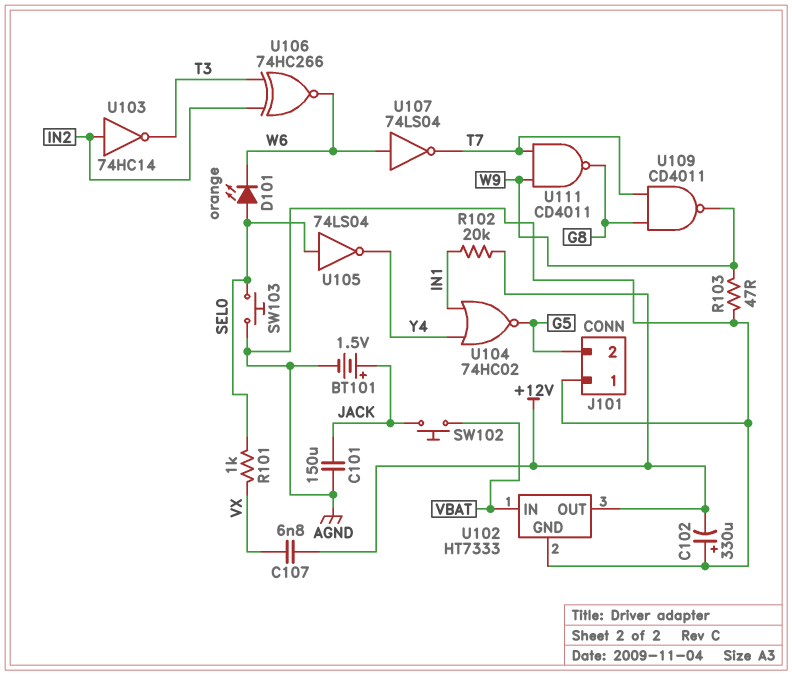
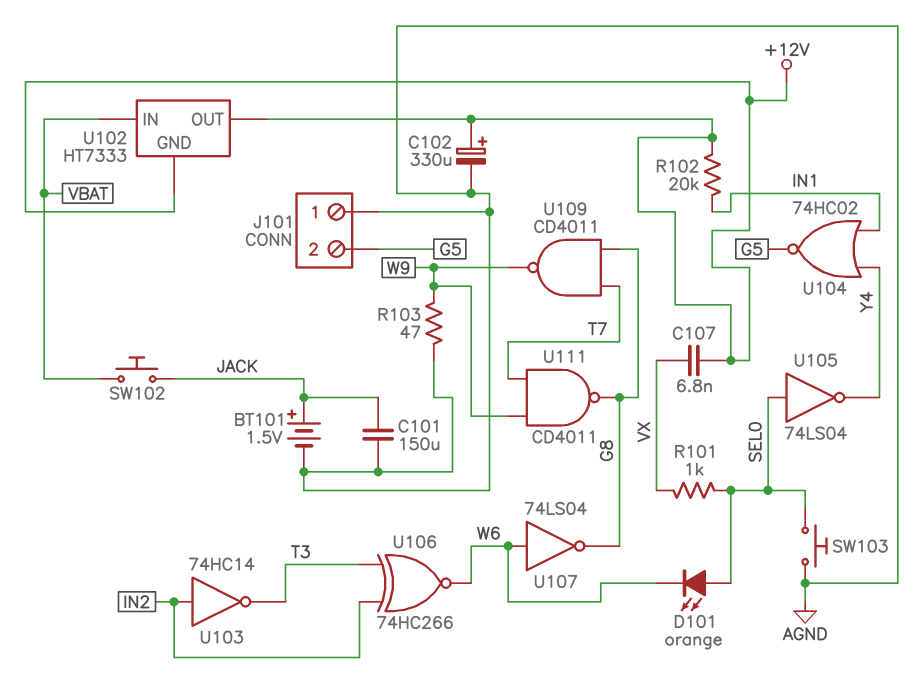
C102: 330uF (plus AGND, minus +12V) -> 330uF (plus +12V, minus AGND)
U102 pin GND: AGND -> +12V
U107: NOT 74LS04 (in W6, out T7) -> NOT 74LS04 (in W6, out G8)

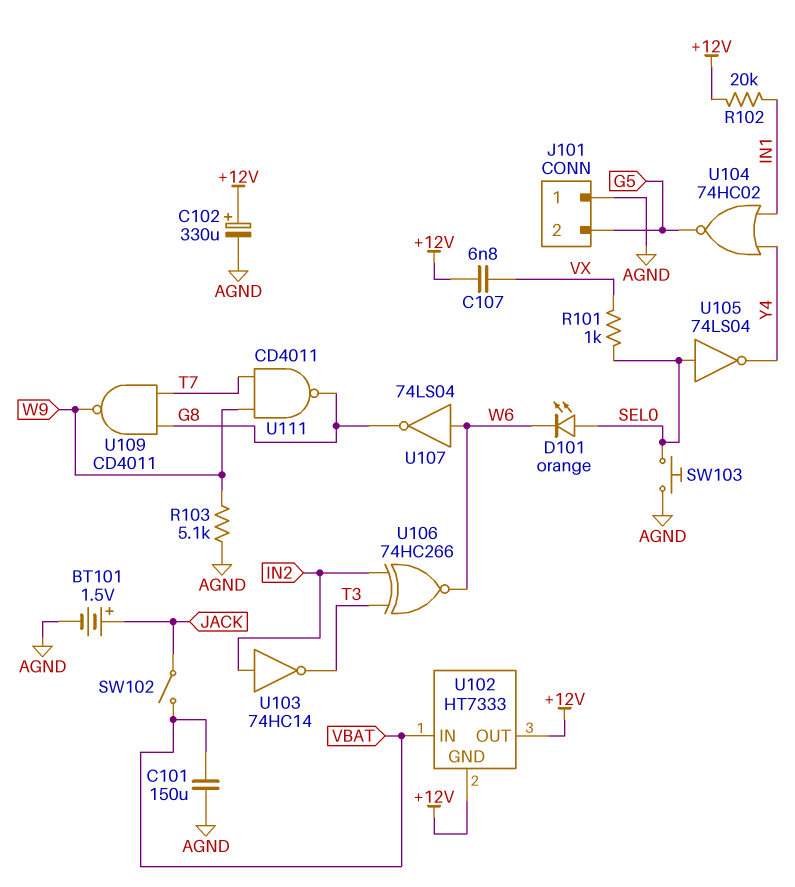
C101: 150uF (AGND, JACK) -> 150uF (AGND, VBAT)
R103: 47 (AGND, W9) -> 5.1k (AGND, W9)
SW102: button (JACK, VBAT) -> switch (JACK, VBAT)

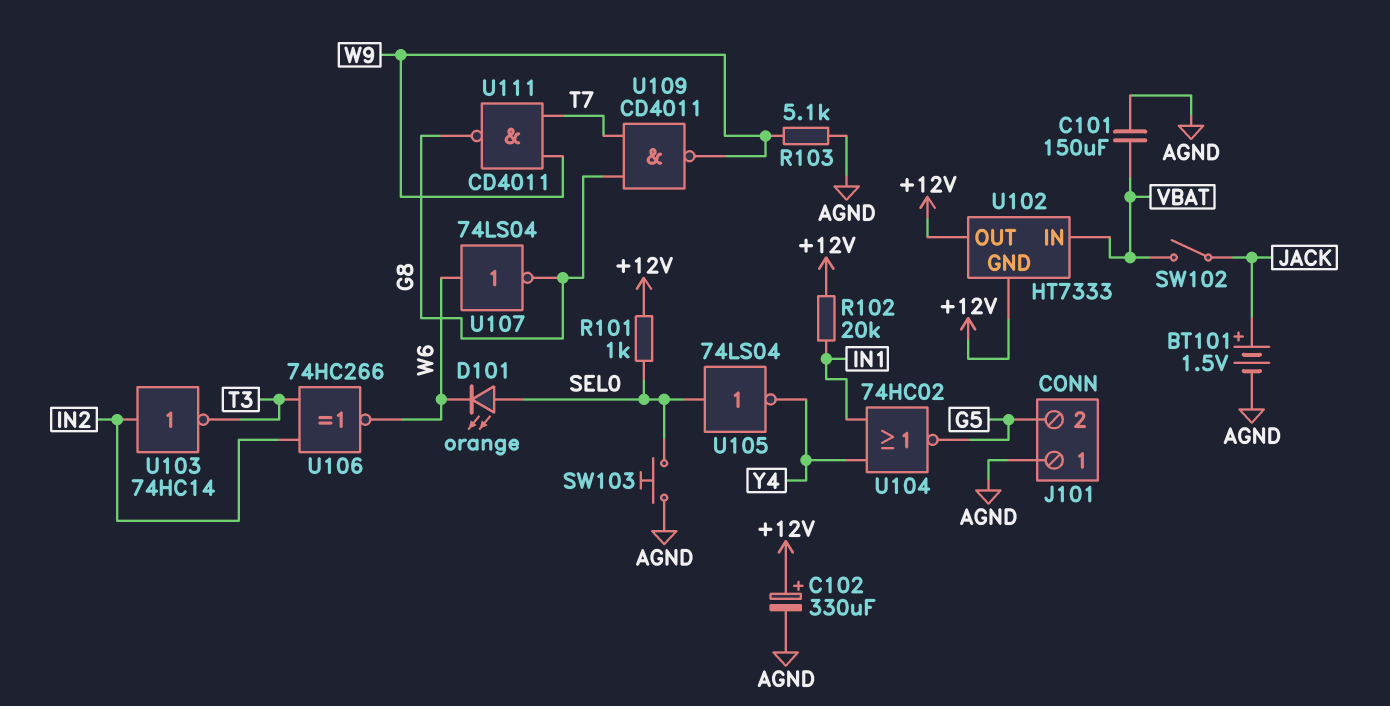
C107: 6.8nF (+12V, VX) -> none
R101: 1k (SEL0, VX) -> 1k (+12V, SEL0)

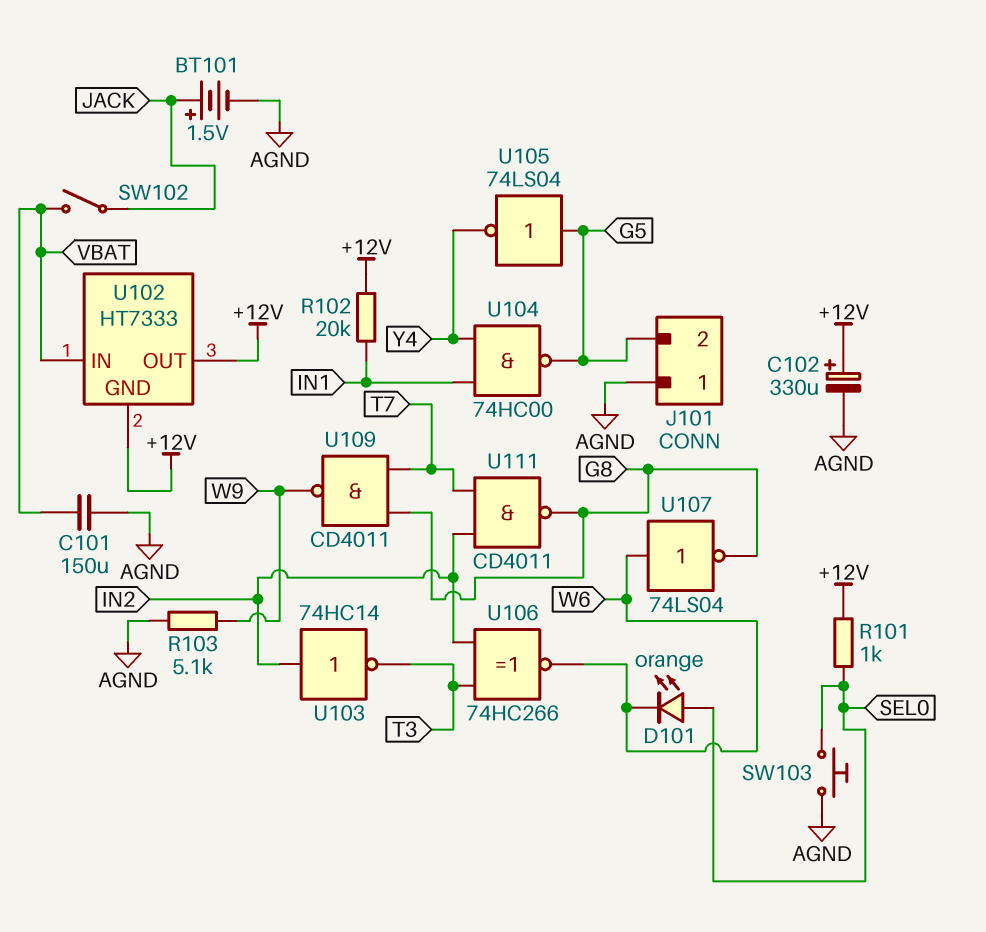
U104: NOR 74HC02 (in IN1, in Y4, out G5) -> NAND 74HC00 (in IN1, in Y4, out G5)
U105: NOT 74LS04 (in SEL0, out Y4) -> NOT 74LS04 (in G5, out Y4)
U111: NAND CD4011 (in T7, in W9, out G8) -> NAND CD4011 (in IN2, in T7, out G8)

